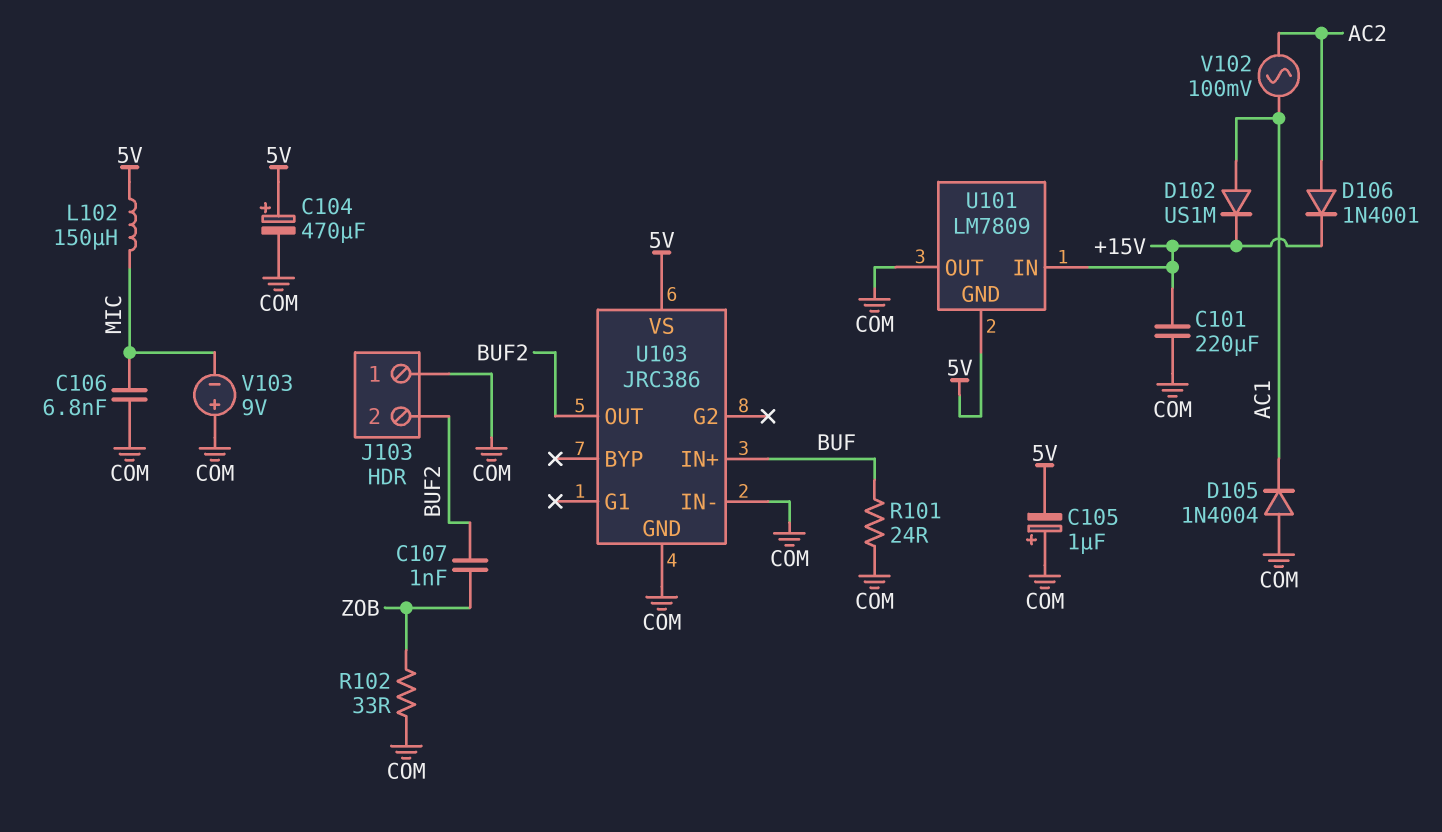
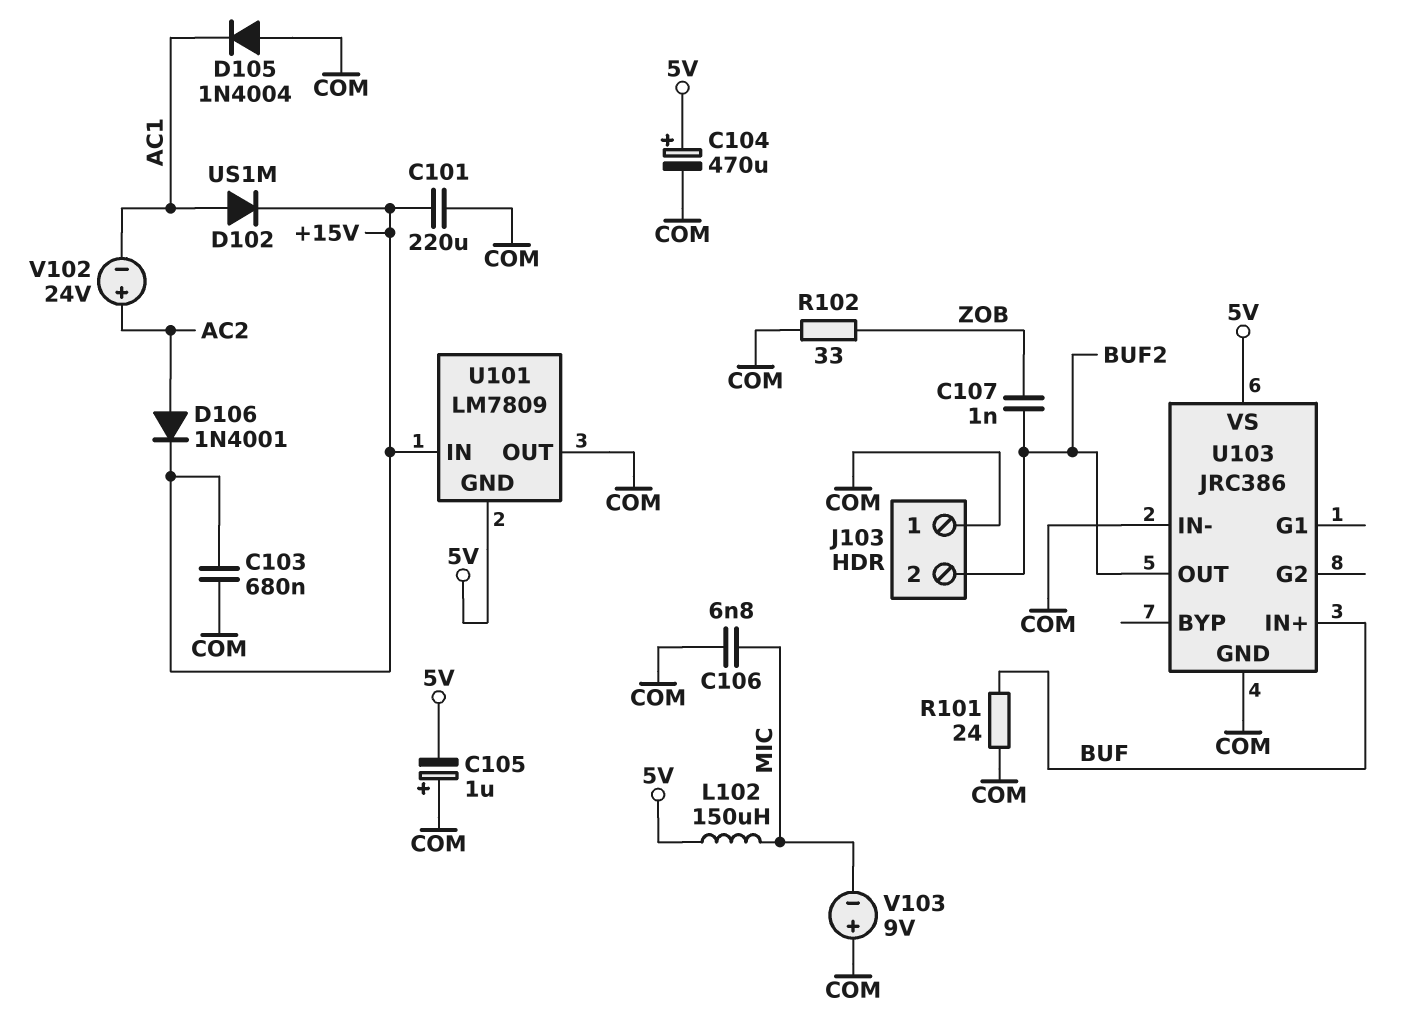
C103: none -> 680nF (+15V, COM)
V102: AC 100mV (AC1, AC2) -> 24V (plus AC2, minus AC1)

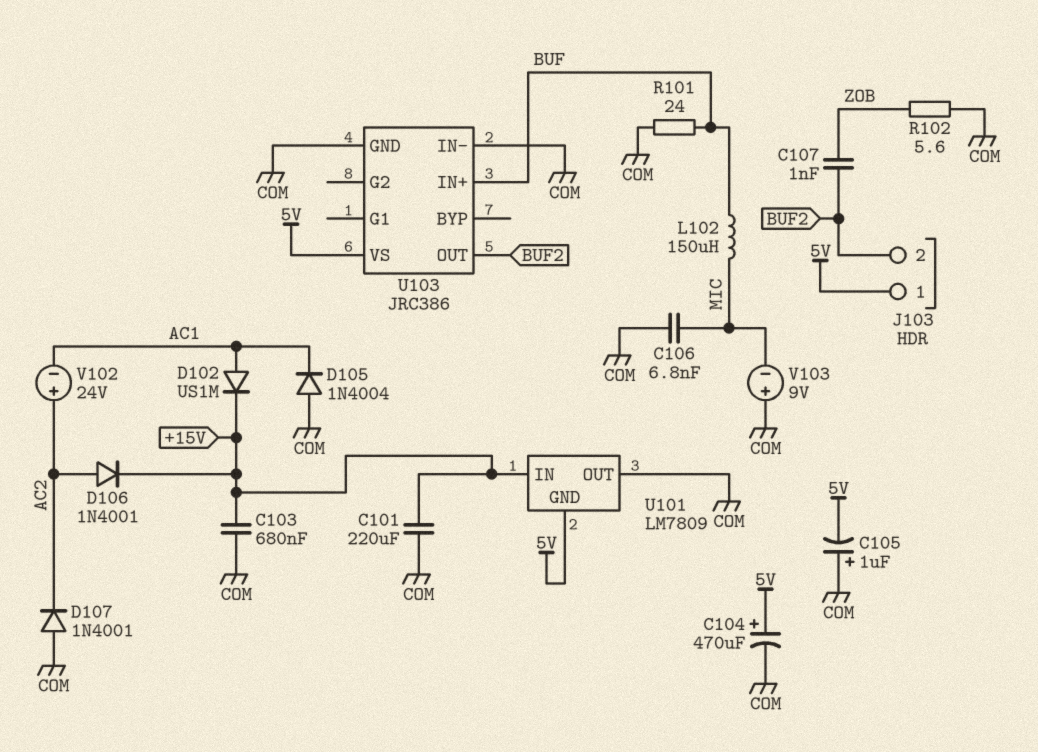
D107: none -> diode 1N4001 (A COM, K AC2)
J103 pin 1: COM -> 5V
L102: 150uH (5V, MIC) -> 150uH (BUF, MIC)
R102: 33 (COM, ZOB) -> 5.6 (COM, ZOB)

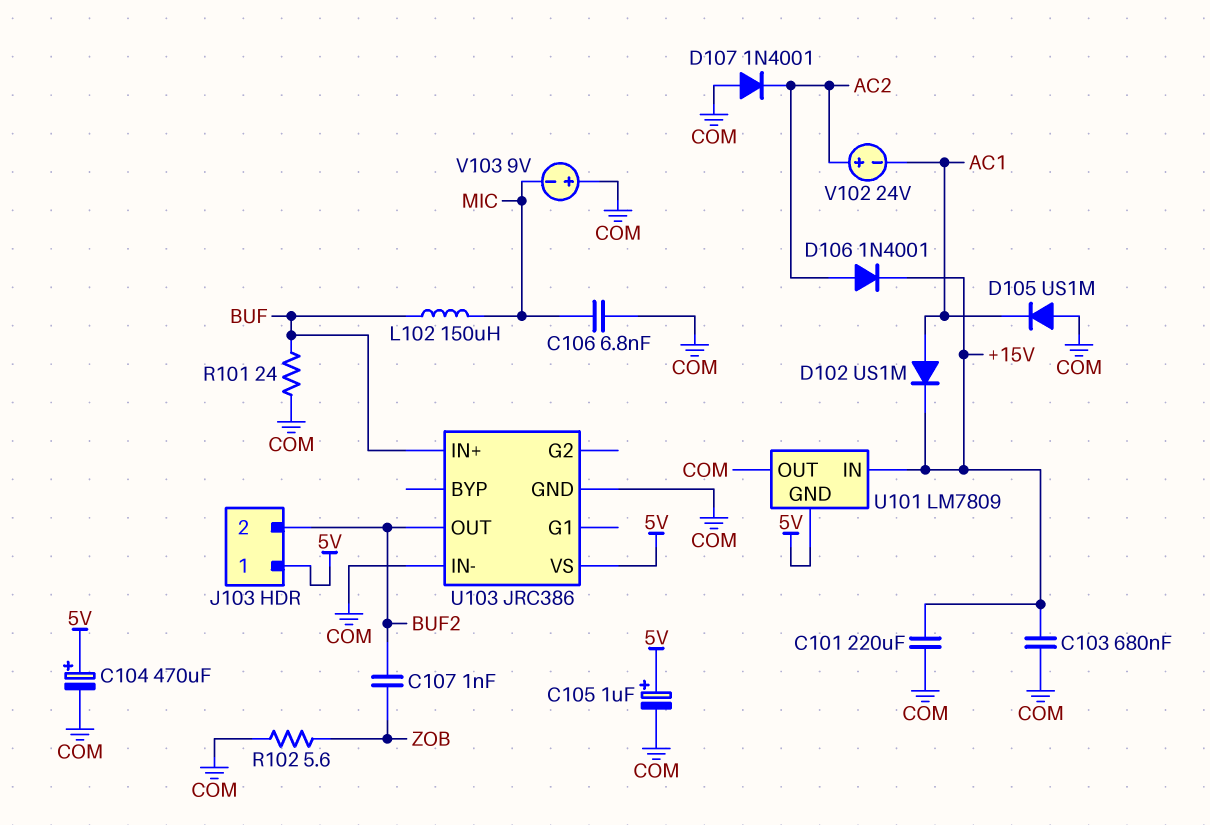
C105: 1uF (plus COM, minus 5V) -> 1uF (plus 5V, minus COM)
D105: diode 1N4004 (A COM, K AC1) -> diode US1M (A COM, K AC1)

